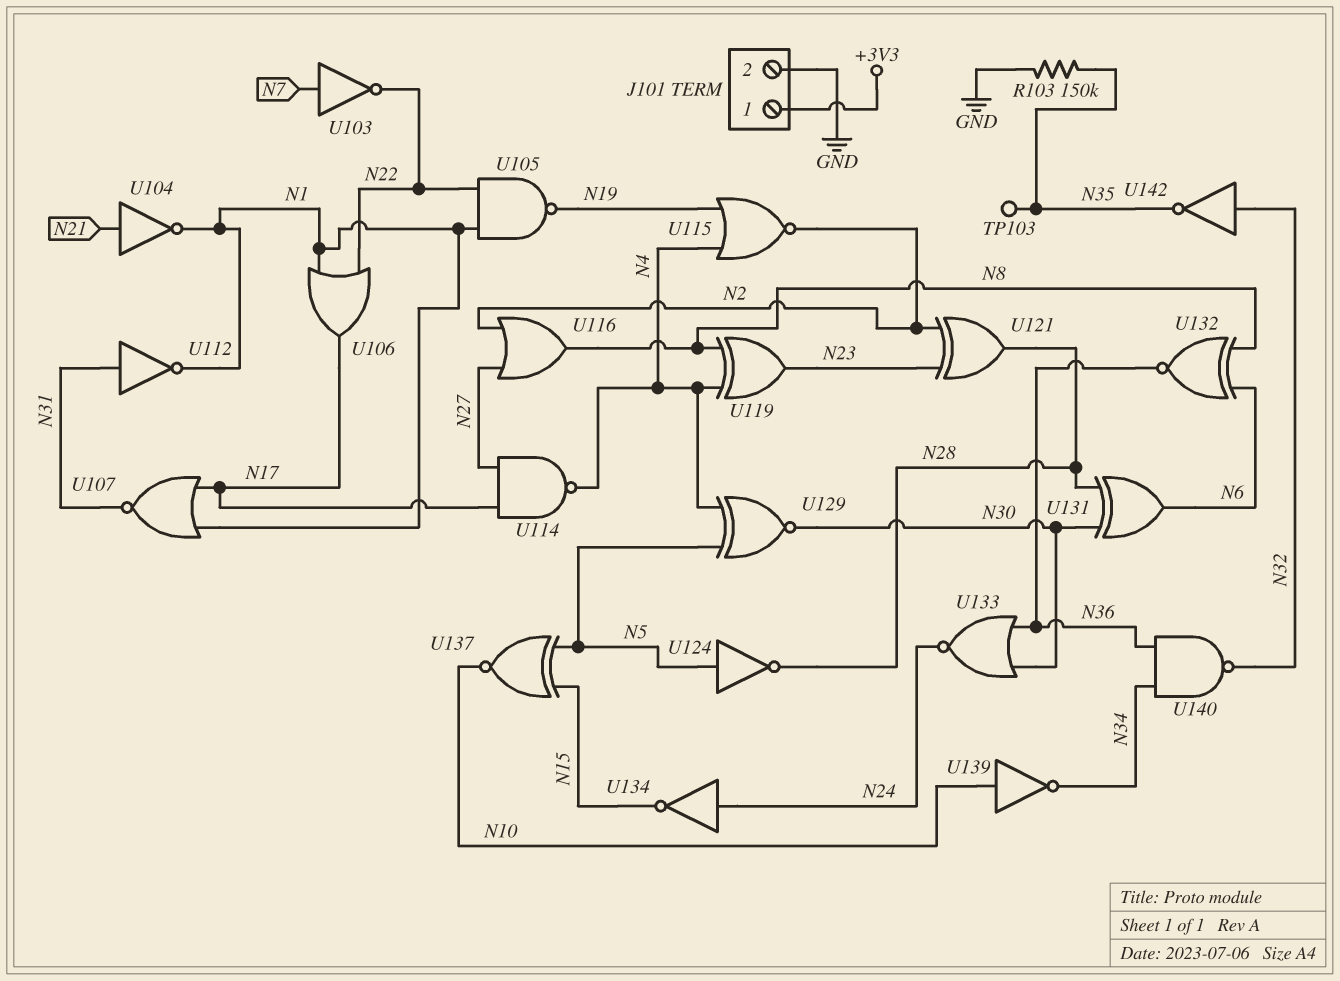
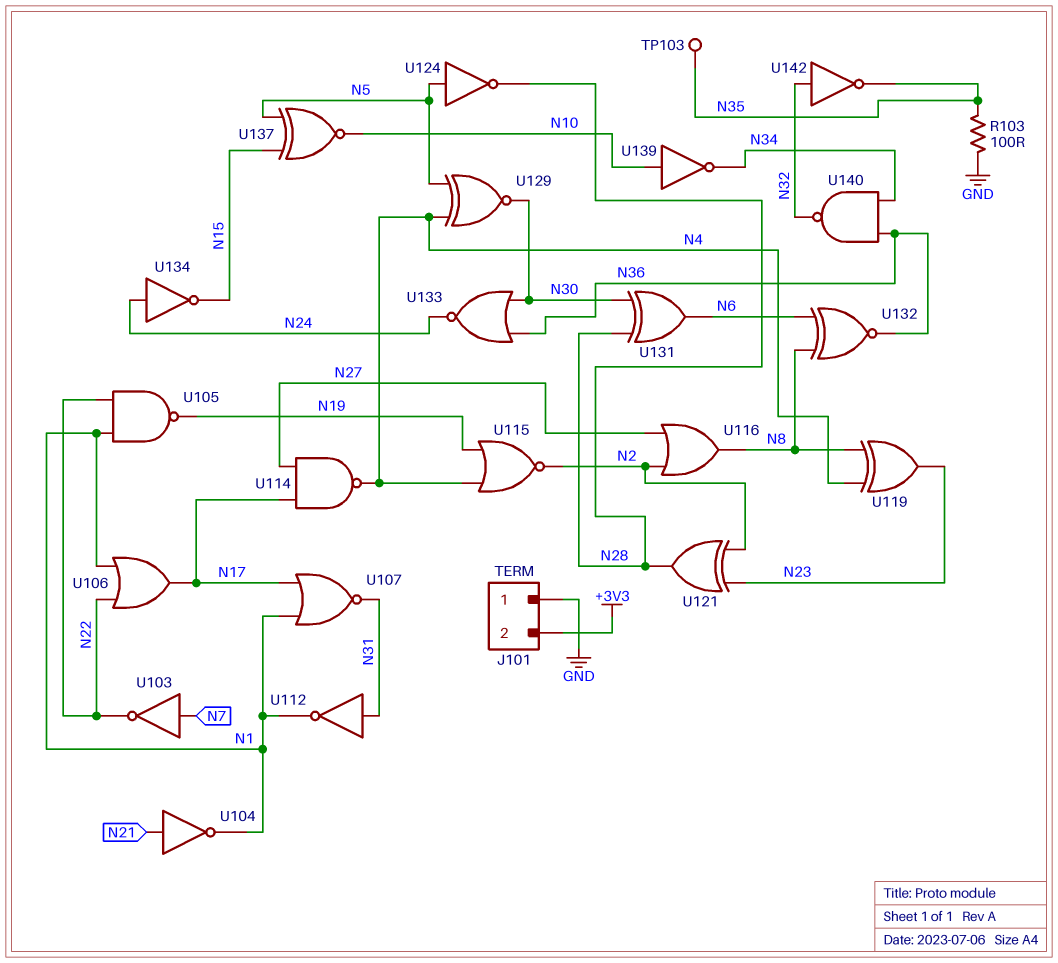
J101 pin 1: +3V3 -> GND
J101 pin 2: GND -> +3V3
R103: 150k (GND, N35) -> 100 (GND, N35)

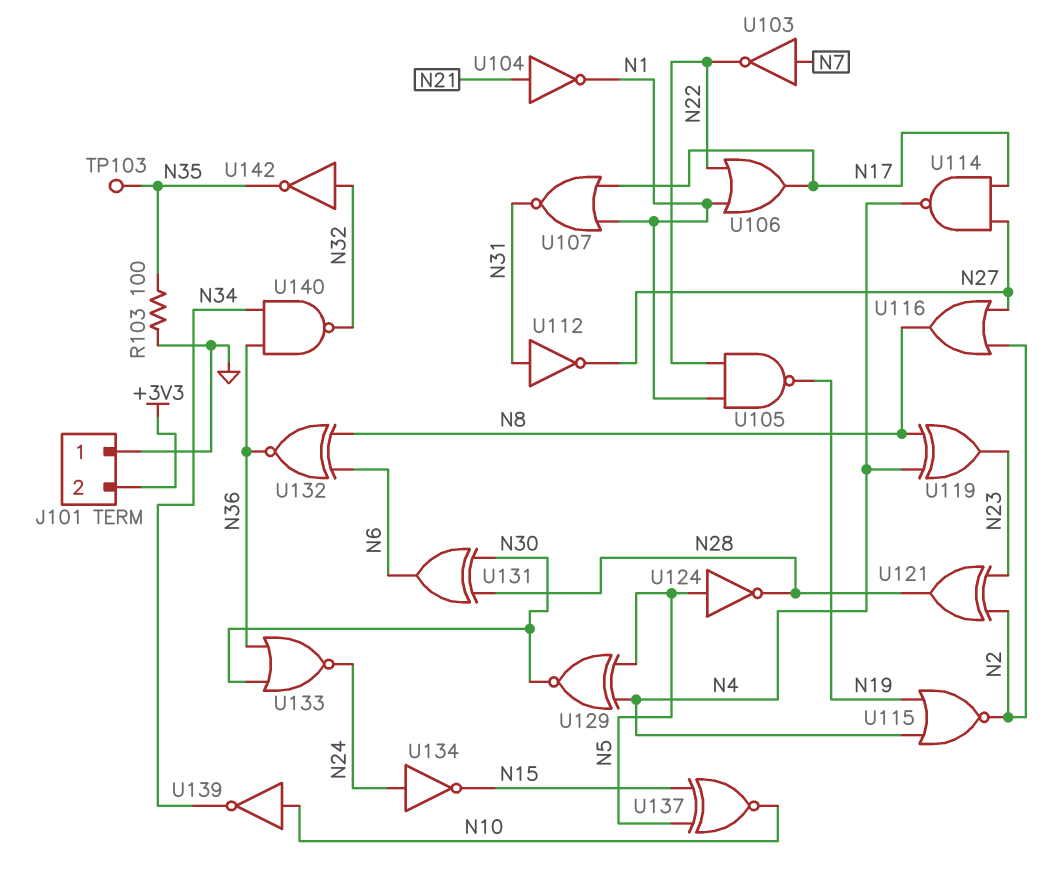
U112: NOT (in N31, out N1) -> NOT (in N31, out N27)

